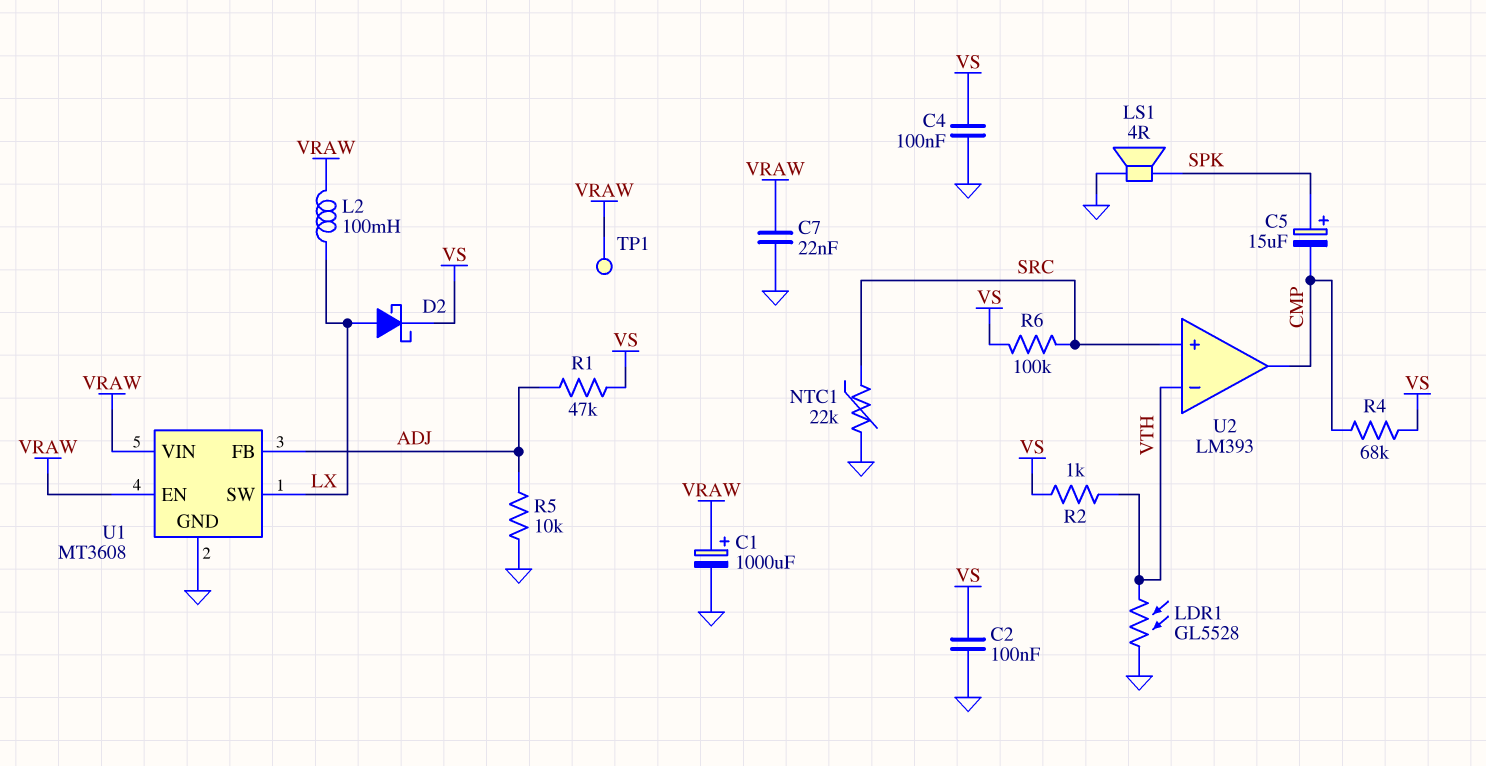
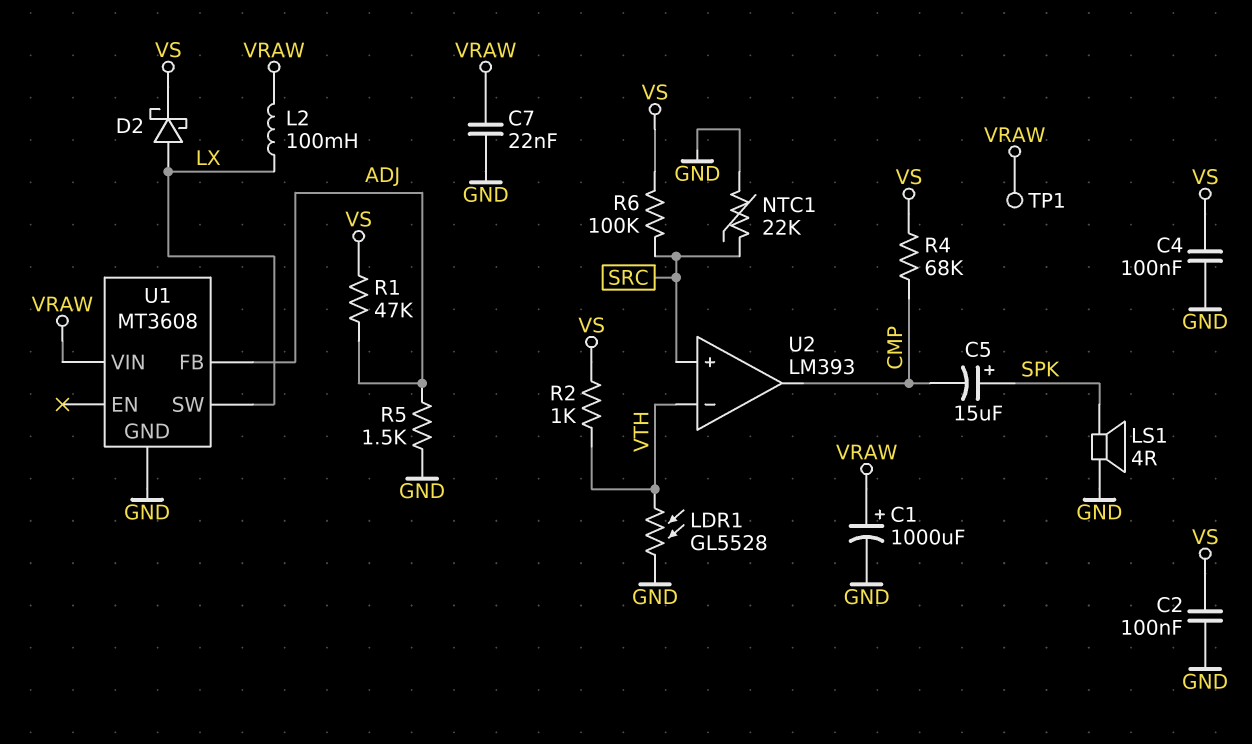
R5: 10k (ADJ, GND) -> 1.5k (ADJ, GND)
U1 pin EN: VRAW -> none

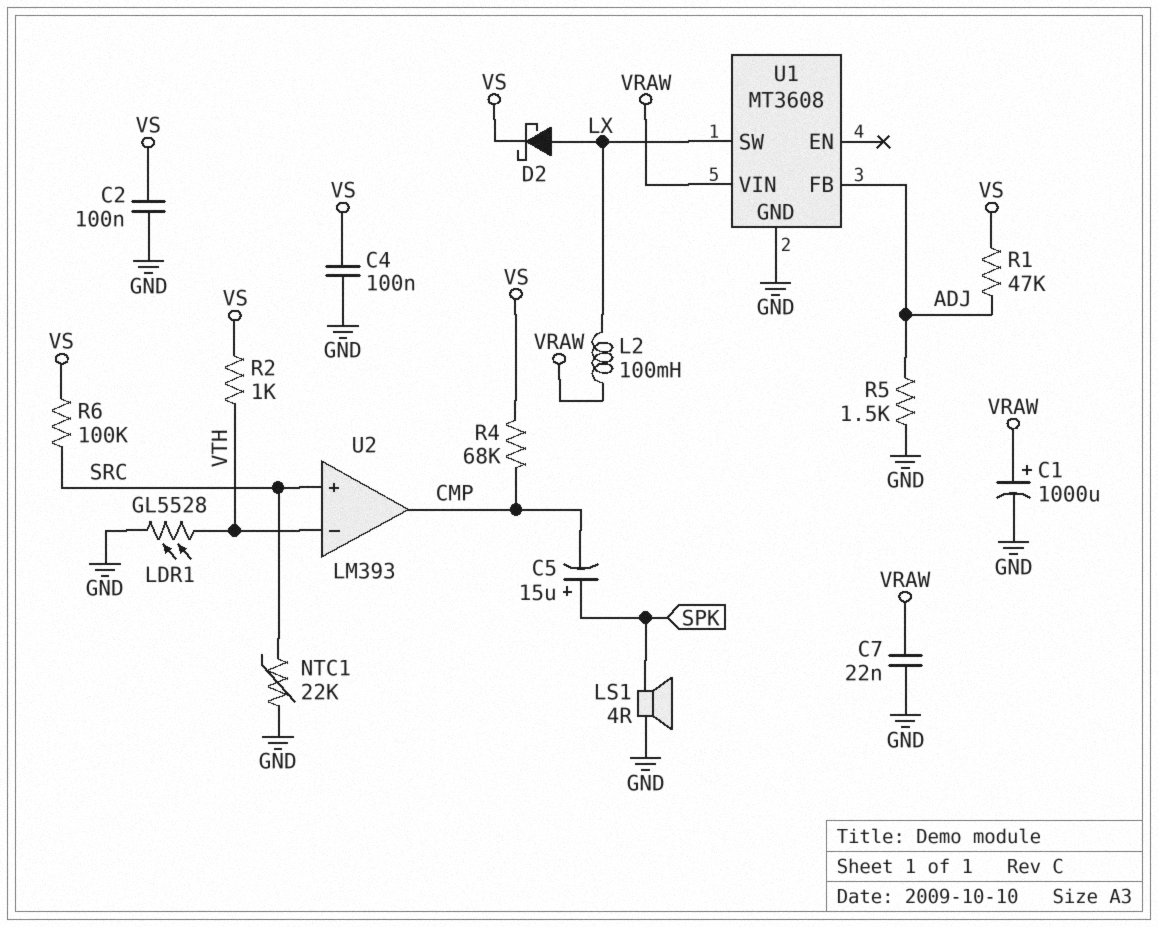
TP1: test point (VRAW) -> none

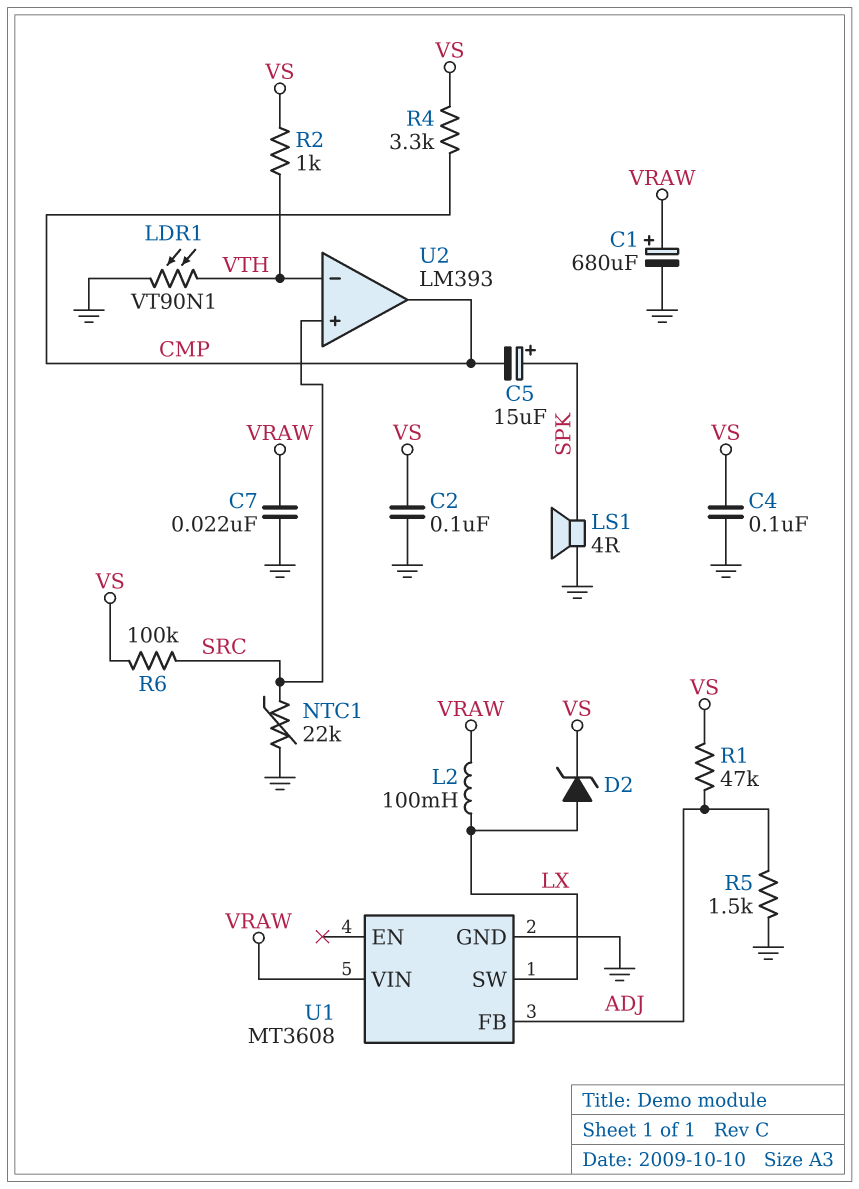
C1: 1000uF (plus VRAW, minus GND) -> 680uF (plus VRAW, minus GND)
D2: schottky (A LX, K VS) -> zener (A LX, K VS)
LDR1: GL5528 (GND, VTH) -> VT90N1 (GND, VTH)
R4: 68k (CMP, VS) -> 3.3k (CMP, VS)

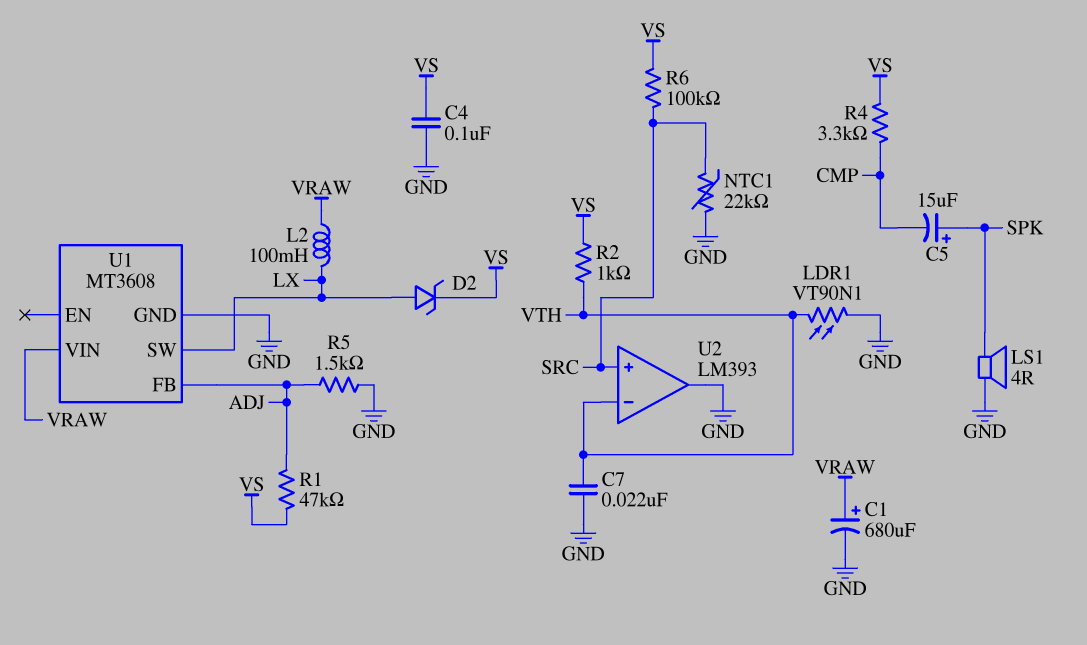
C2: 100nF (GND, VS) -> none
C7: 22nF (GND, VRAW) -> 22nF (GND, VTH)
U2 pin out: CMP -> GND

